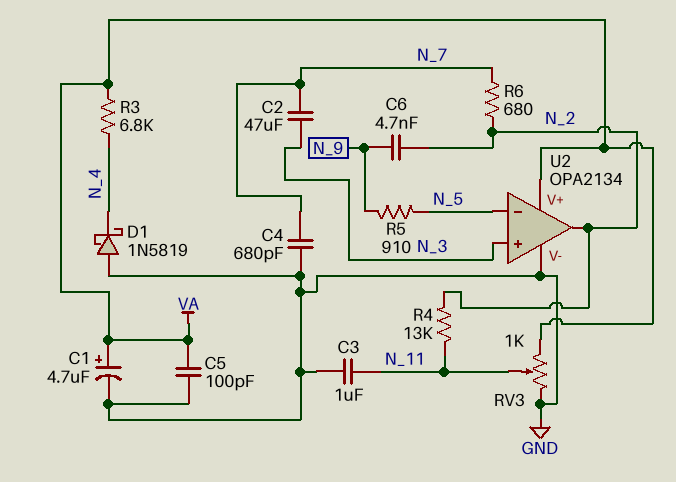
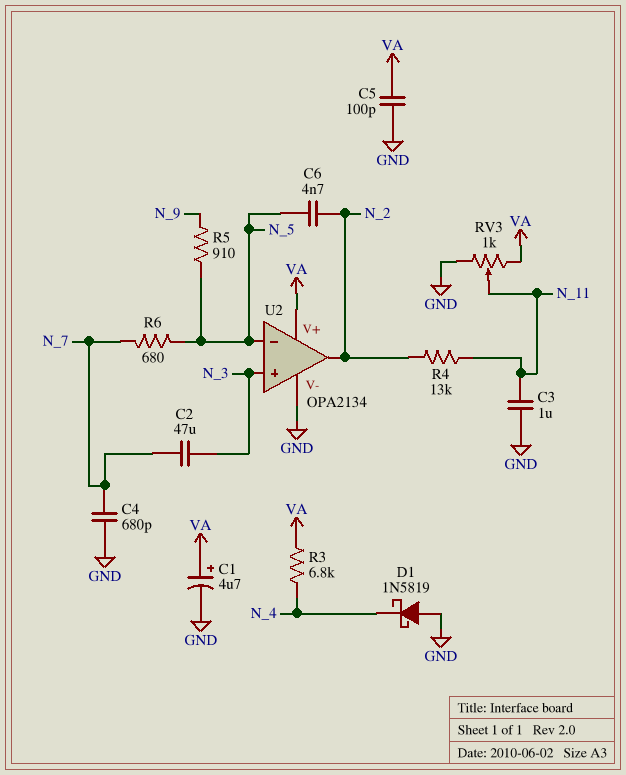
C6: 4.7nF (N_2, N_9) -> 4.7nF (N_2, N_5)
R6: 680 (N_2, N_7) -> 680 (N_5, N_7)

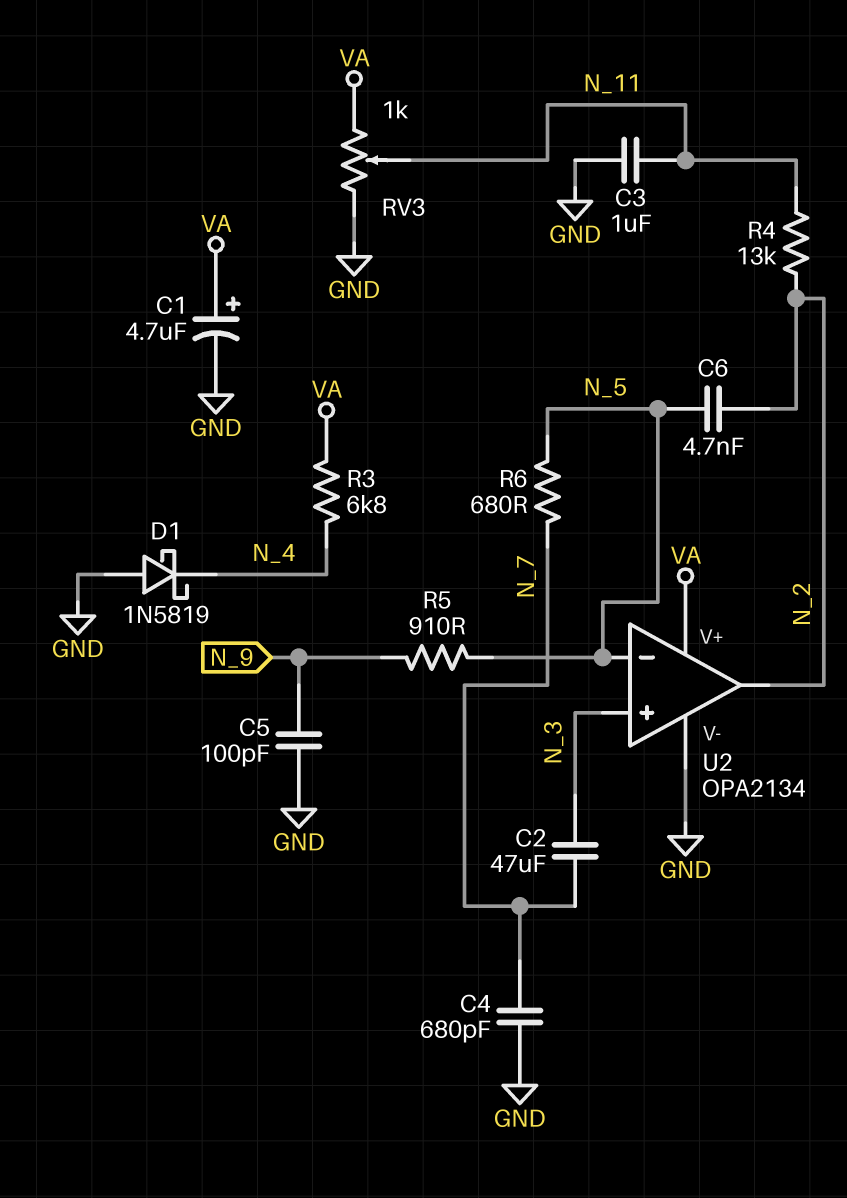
C5: 100pF (GND, VA) -> 100pF (GND, N_9)

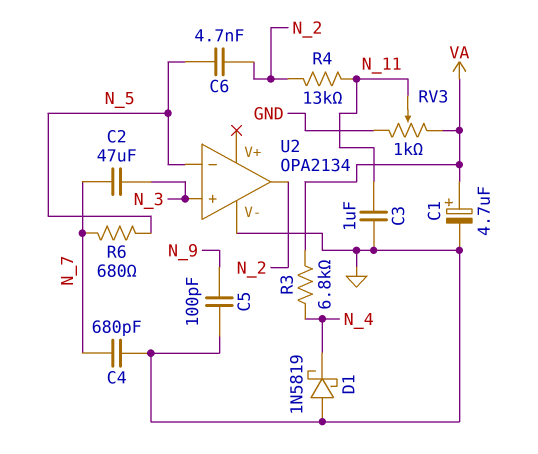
R5: 910 (N_5, N_9) -> none
U2 pin V+: VA -> none

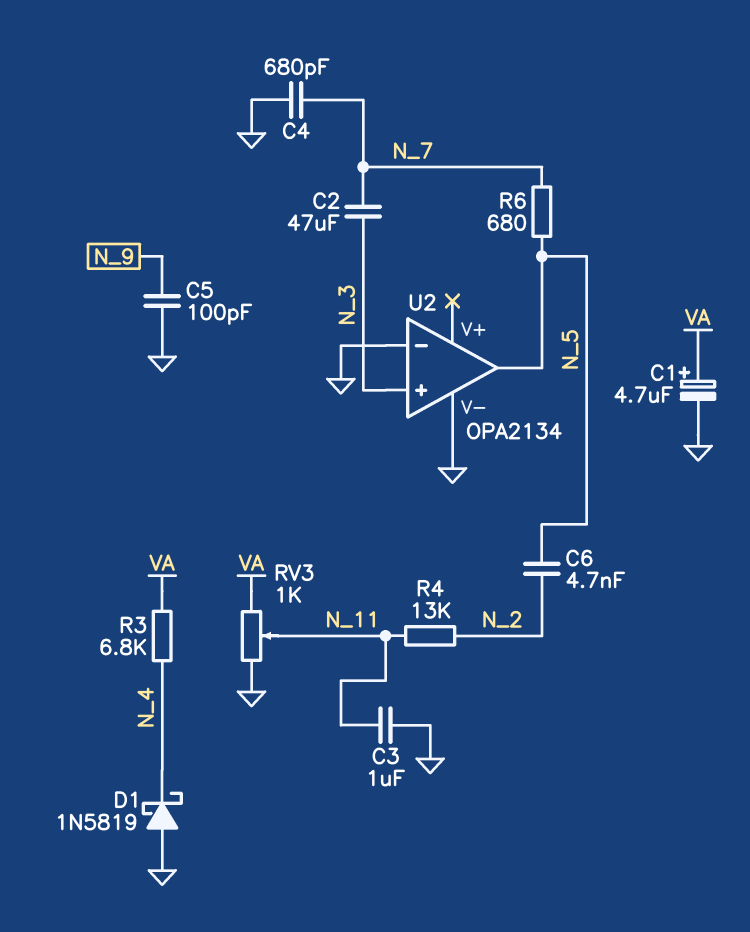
U2 pin in-: N_5 -> GND
U2 pin out: N_2 -> N_5

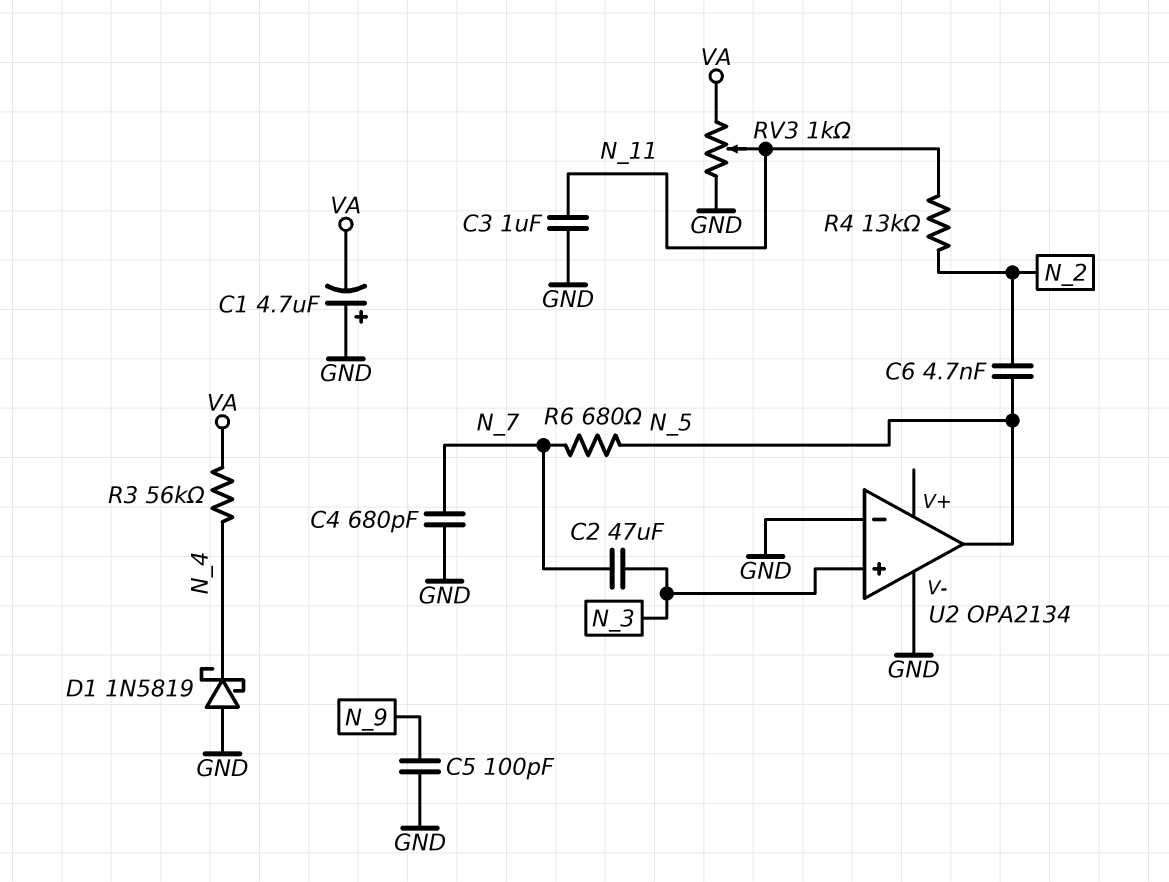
C1: 4.7uF (plus VA, minus GND) -> 4.7uF (plus GND, minus VA)
R3: 6.8k (N_4, VA) -> 56k (N_4, VA)

